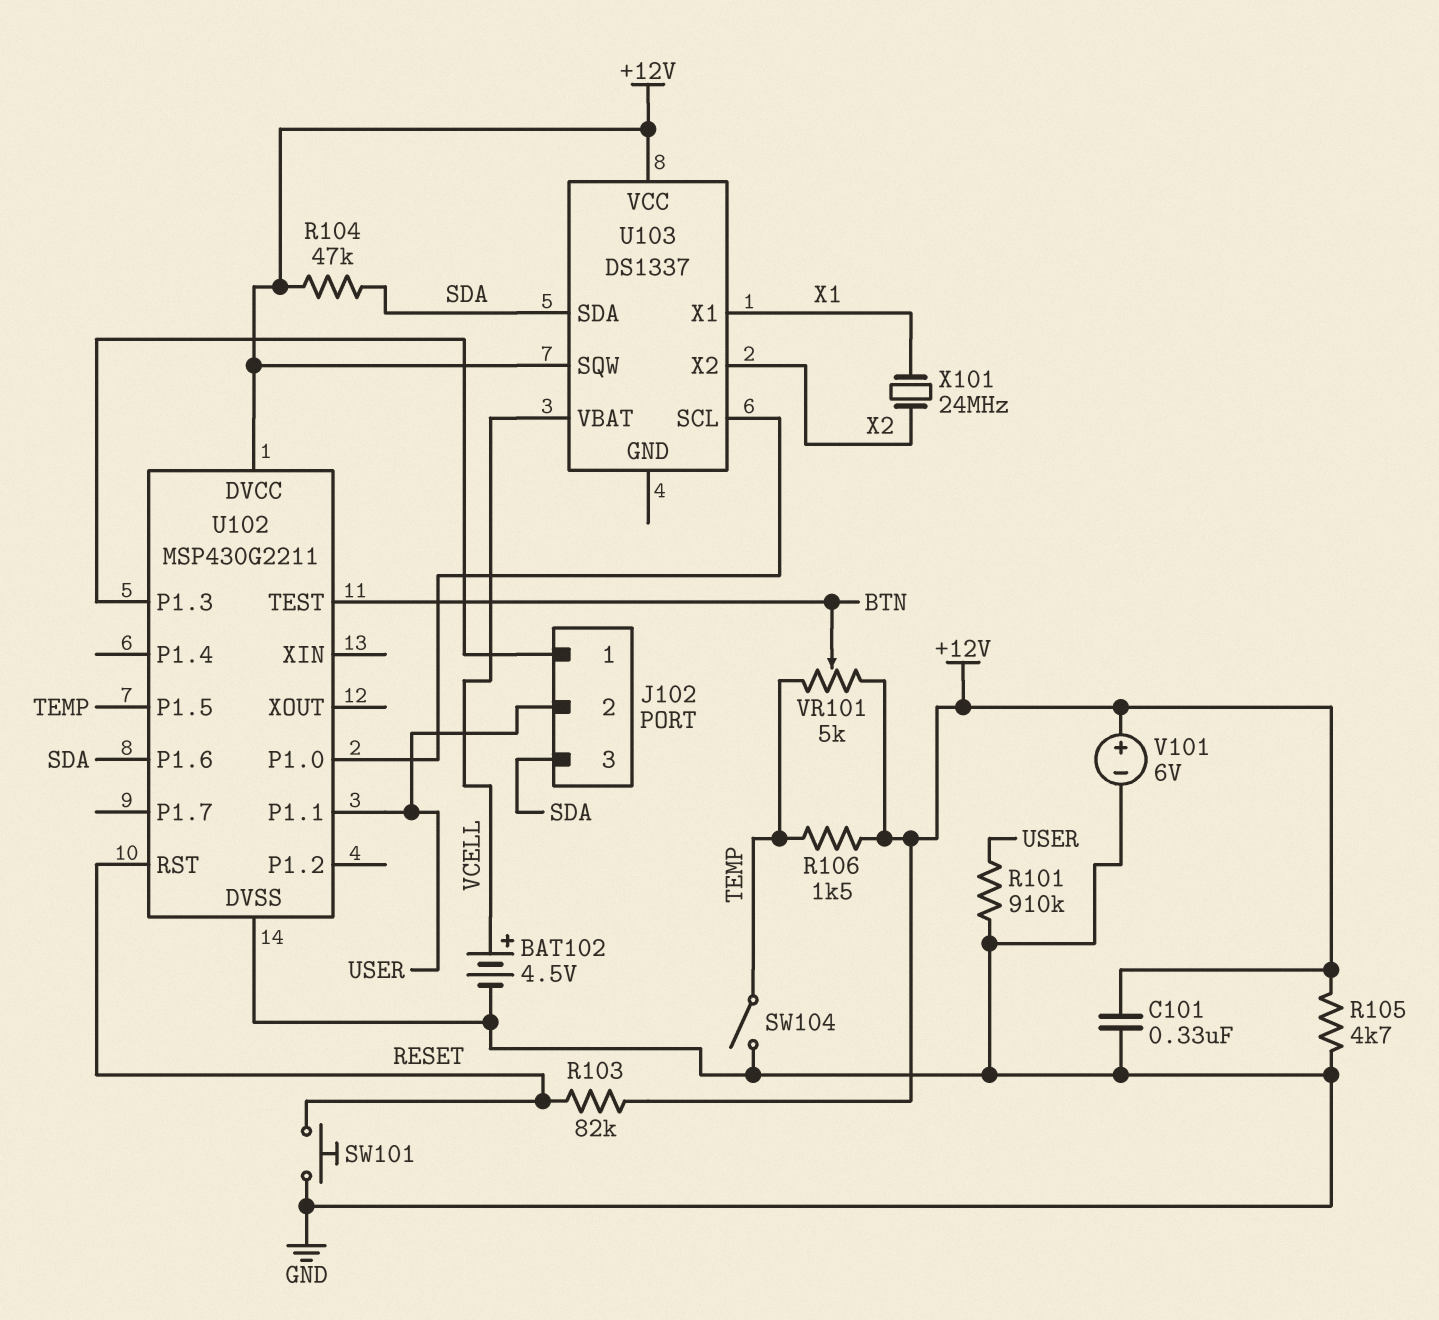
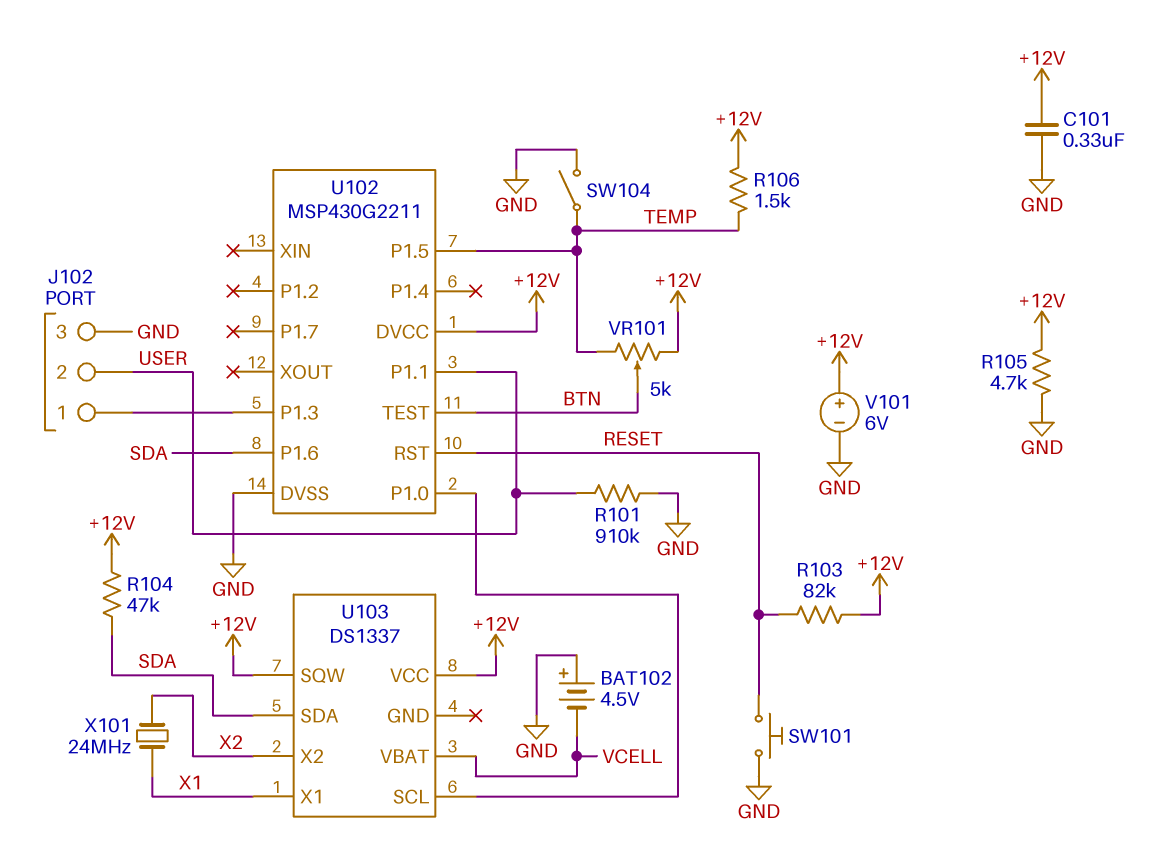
BAT102: 4.5V (plus VCELL, minus GND) -> 4.5V (plus GND, minus VCELL)
J102 pin 3: SDA -> GND

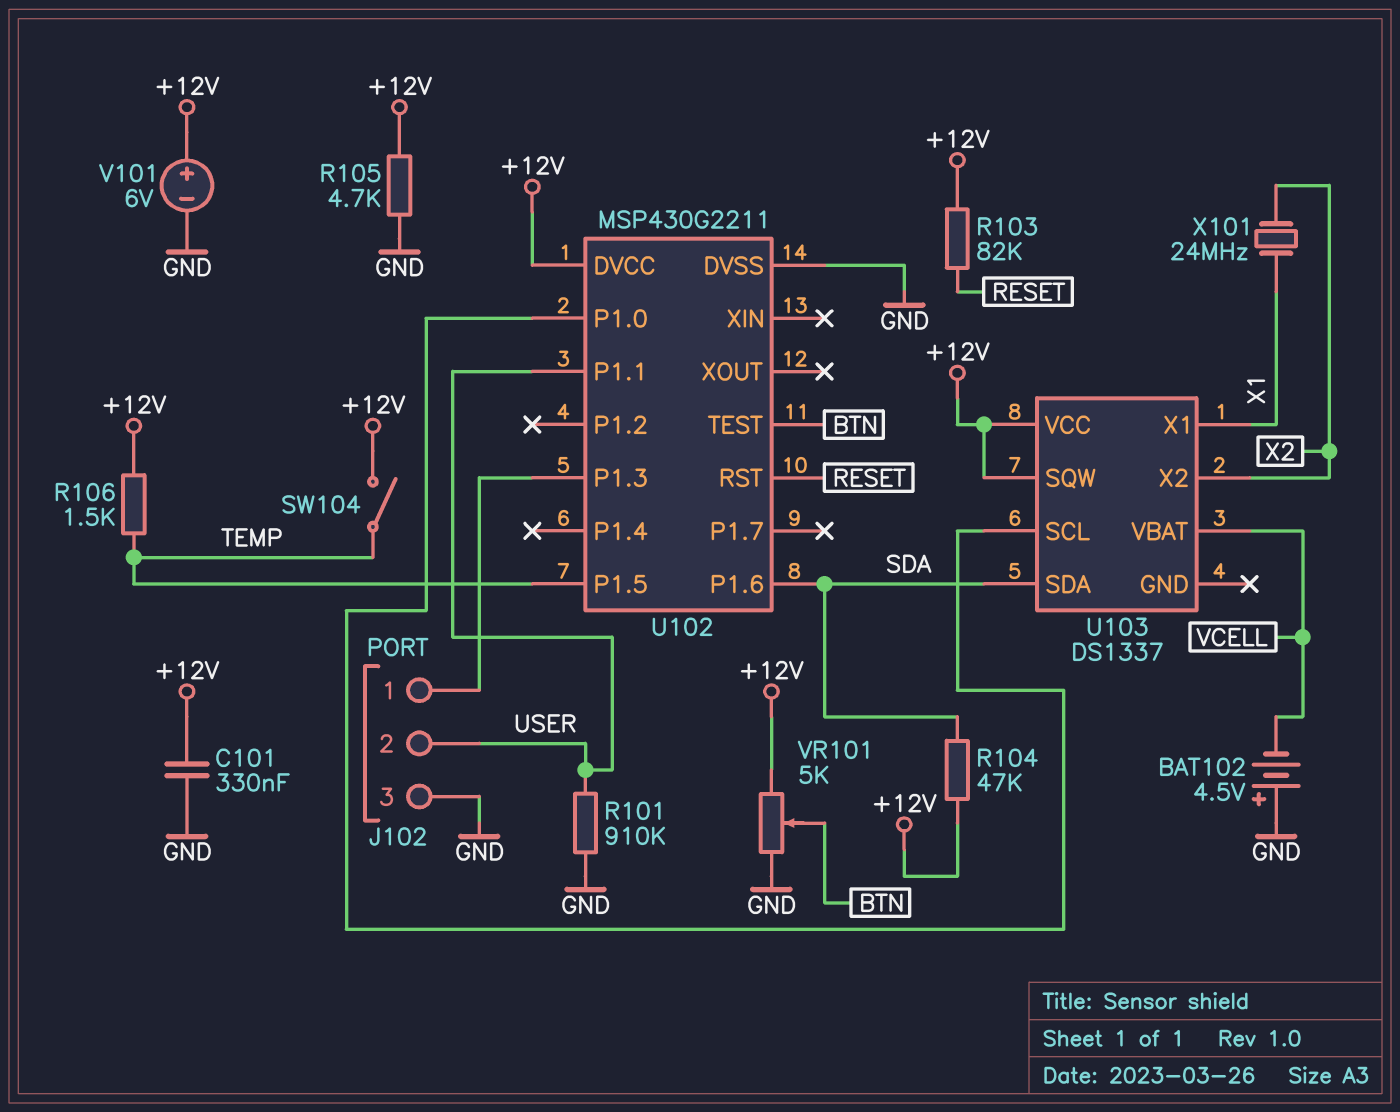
SW101: button (GND, RESET) -> none
SW104: switch (GND, TEMP) -> switch (+12V, TEMP)
VR101: 5k (+12V, TEMP, wiper BTN) -> 5k (+12V, GND, wiper BTN)

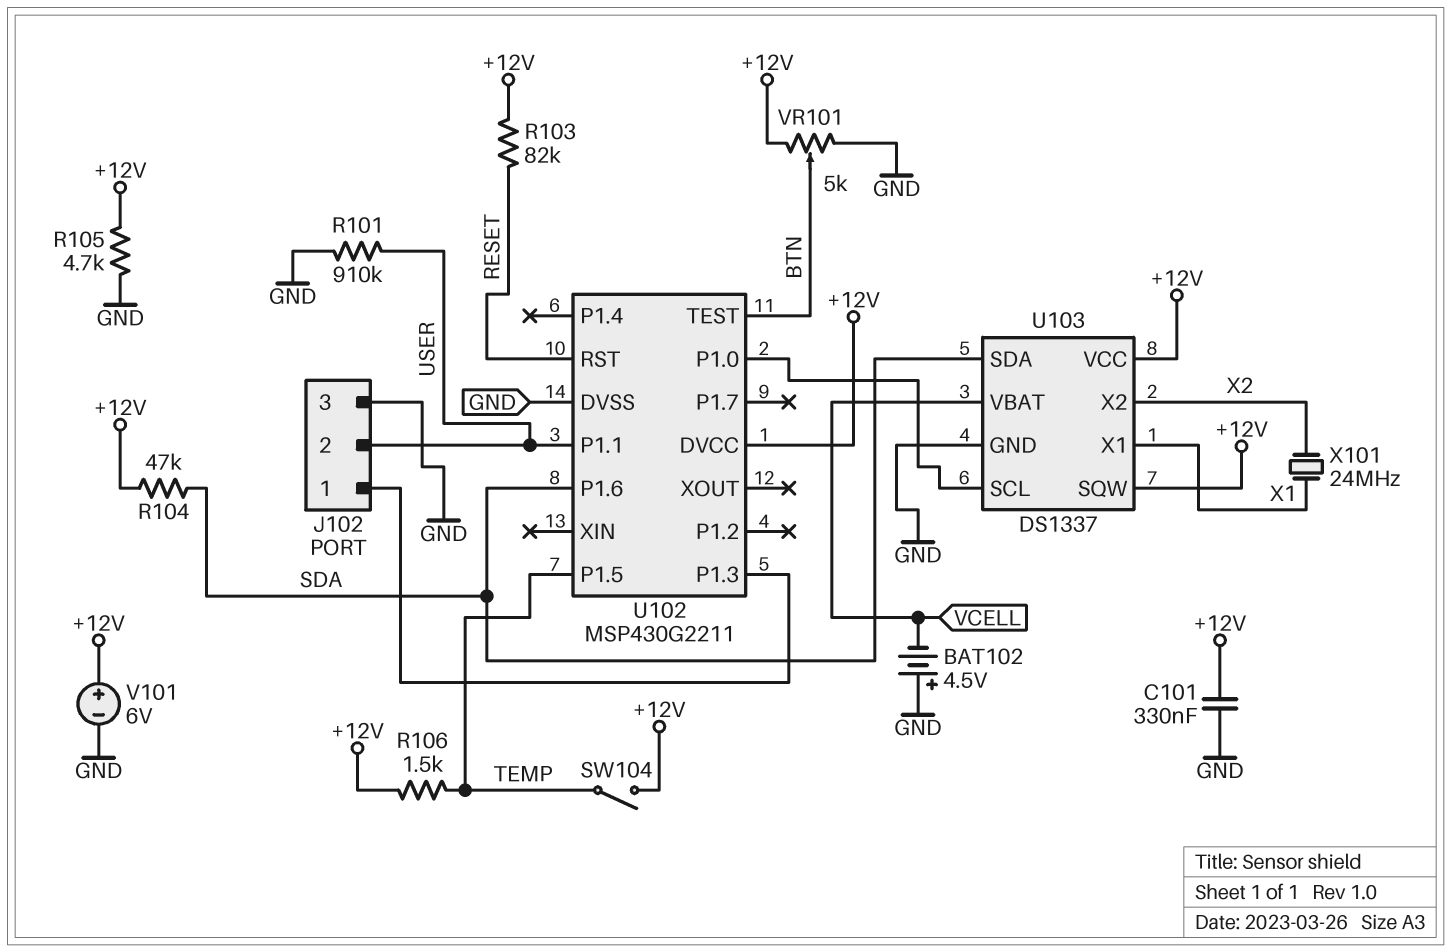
U103 pin GND: none -> GND

